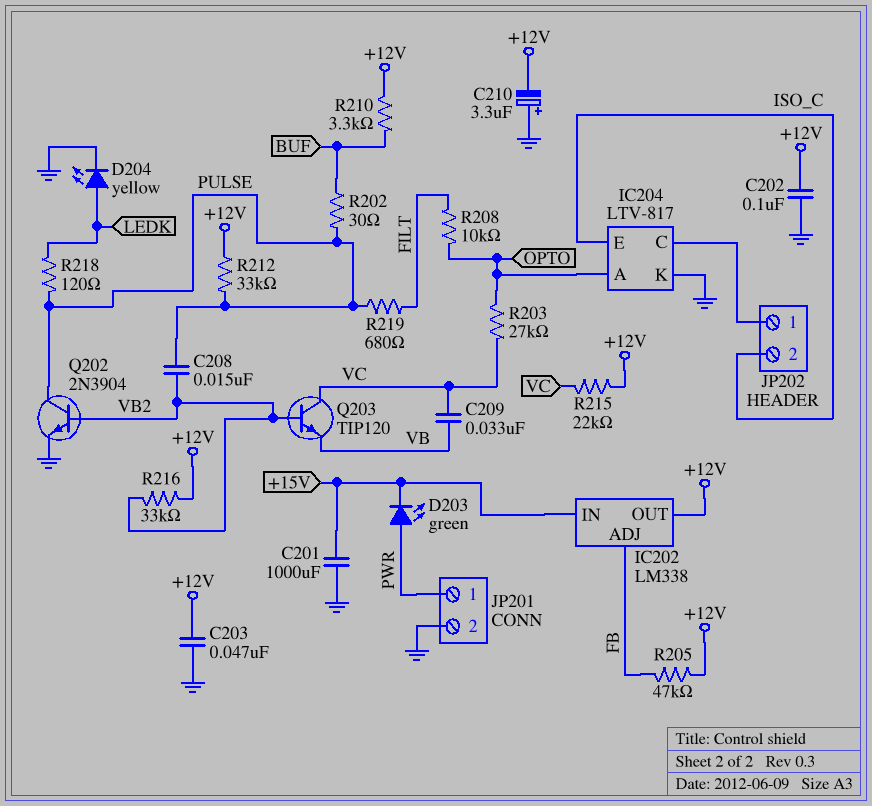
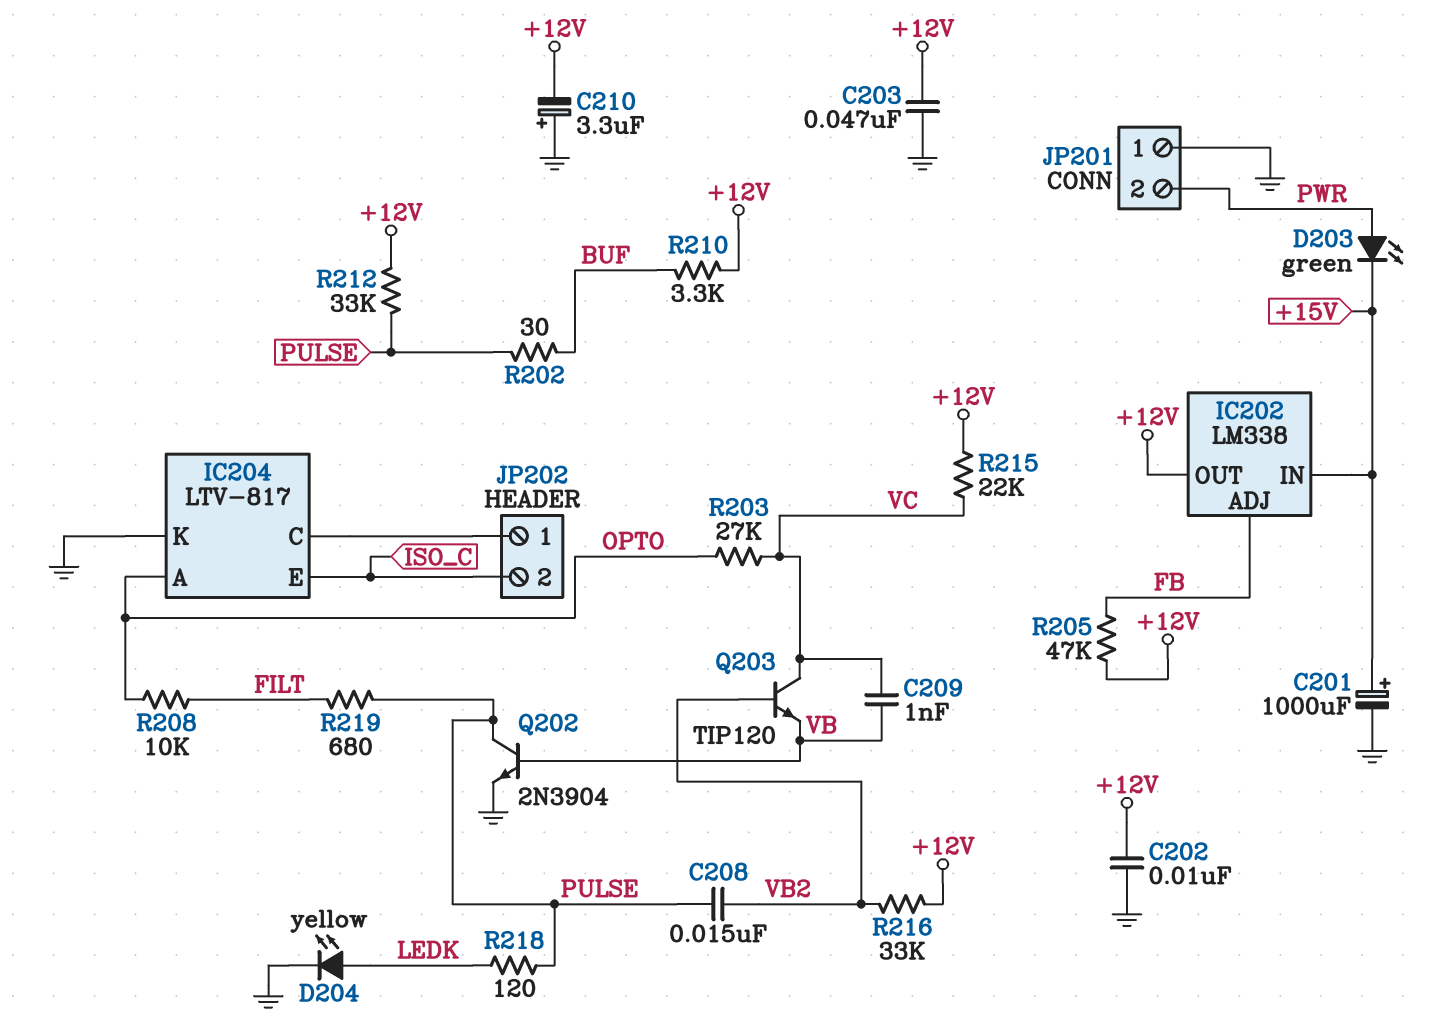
C201: 1000uF (+15V, GND) -> 1000uF (plus +15V, minus GND)
C202: 100nF (+12V, GND) -> 10nF (+12V, GND)
C209: 33nF (VB, VC) -> 1nF (VB, VC)
JP201 pin 1: PWR -> GND
JP201 pin 2: GND -> PWR
Q202: NPN 2N3904 (B VB2, C PULSE, E GND) -> NPN 2N3904 (B VB, C PULSE, E GND)

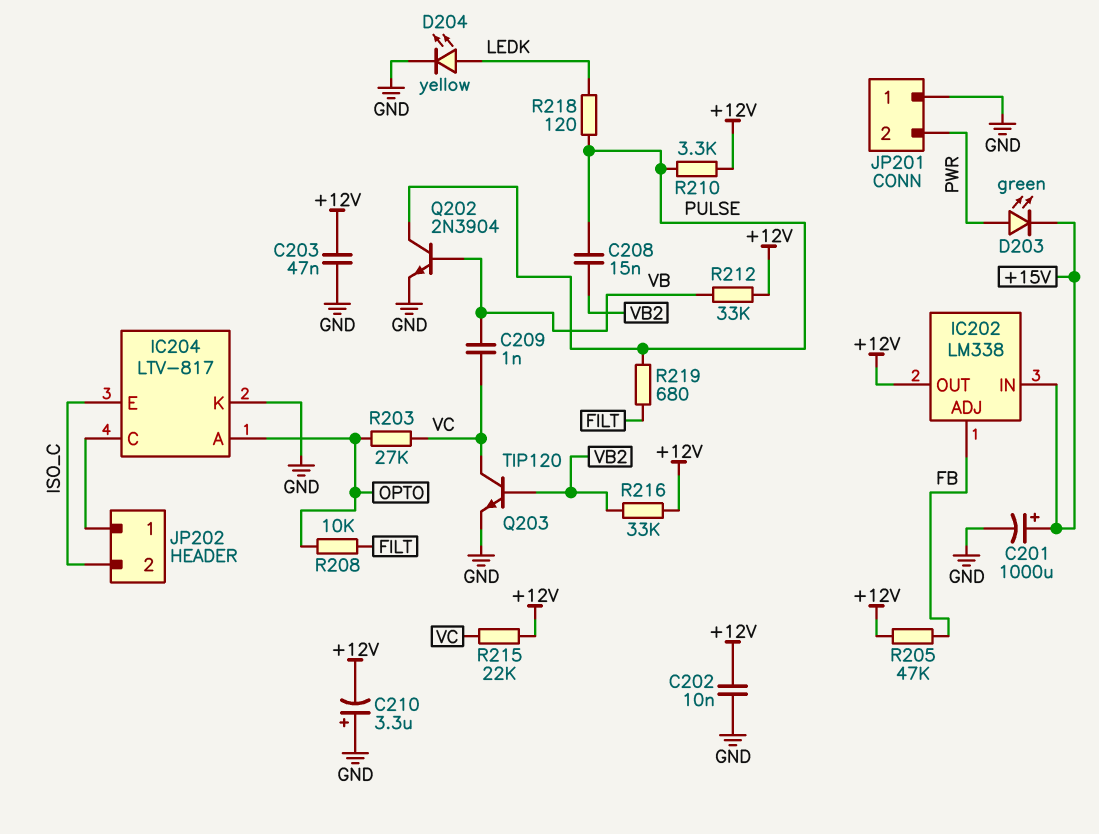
Q203: NPN TIP120 (B VB2, C VC, E VB) -> NPN TIP120 (B VB2, C VC, E GND)
R202: 30 (BUF, PULSE) -> none
R210: 3.3k (+12V, BUF) -> 3.3k (+12V, PULSE)
R212: 33k (+12V, PULSE) -> 33k (+12V, VB)

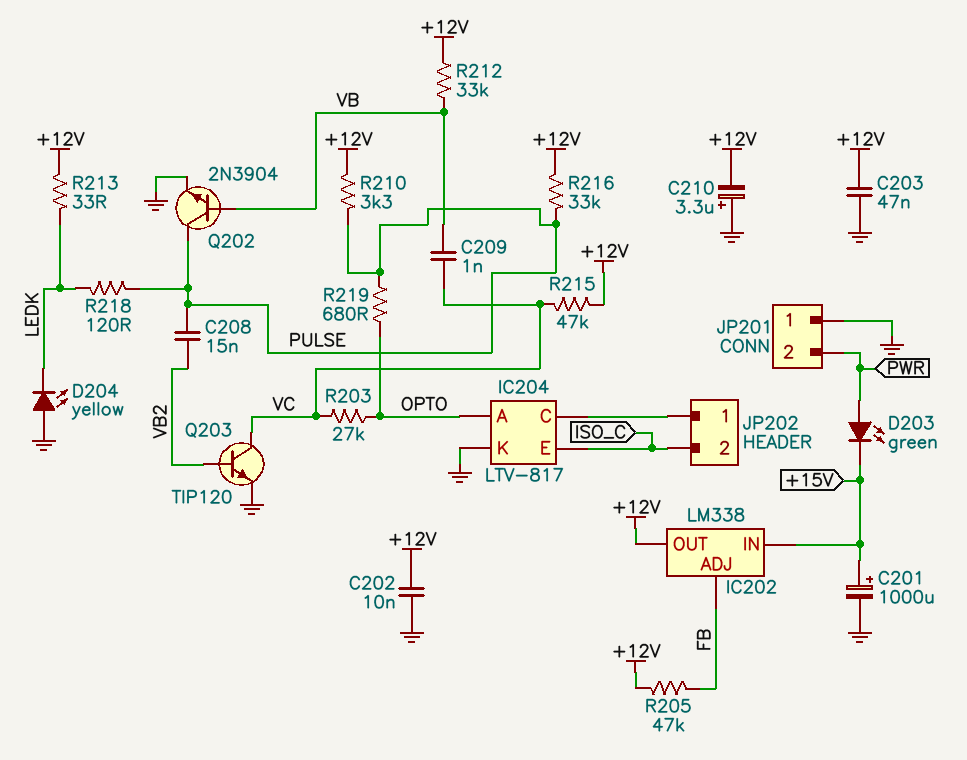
D204: LED yellow (A LEDK, K GND) -> LED yellow (A GND, K LEDK)
R208: 10k (FILT, OPTO) -> none
R213: none -> 33 (+12V, LEDK)
R215: 22k (+12V, VC) -> 47k (+12V, VC)
R216: 33k (+12V, VB2) -> 33k (+12V, PULSE)
R219: 680 (FILT, PULSE) -> 680 (OPTO, PULSE)

